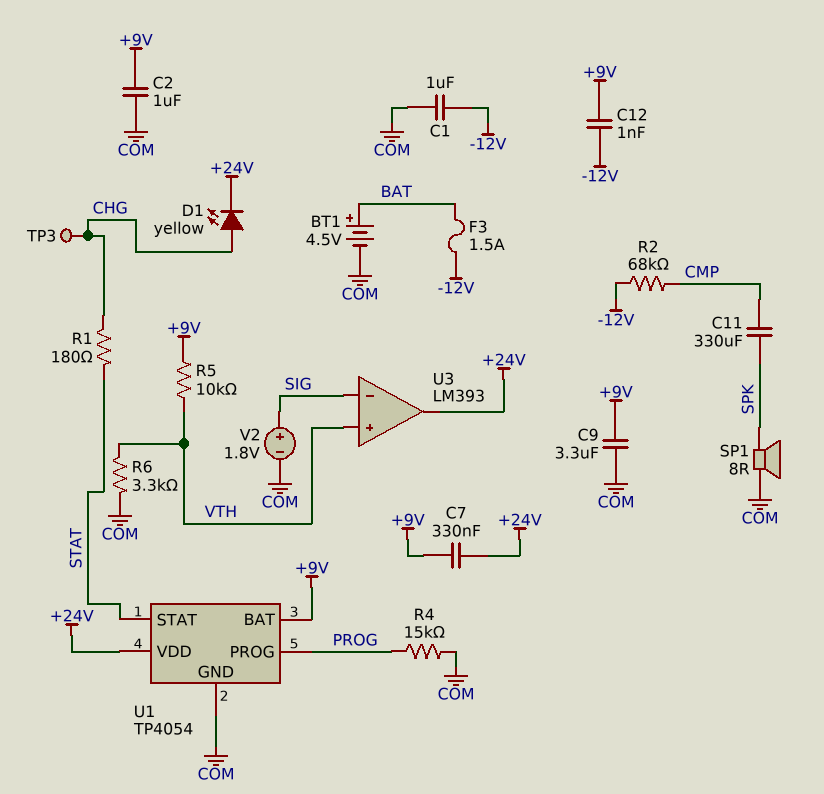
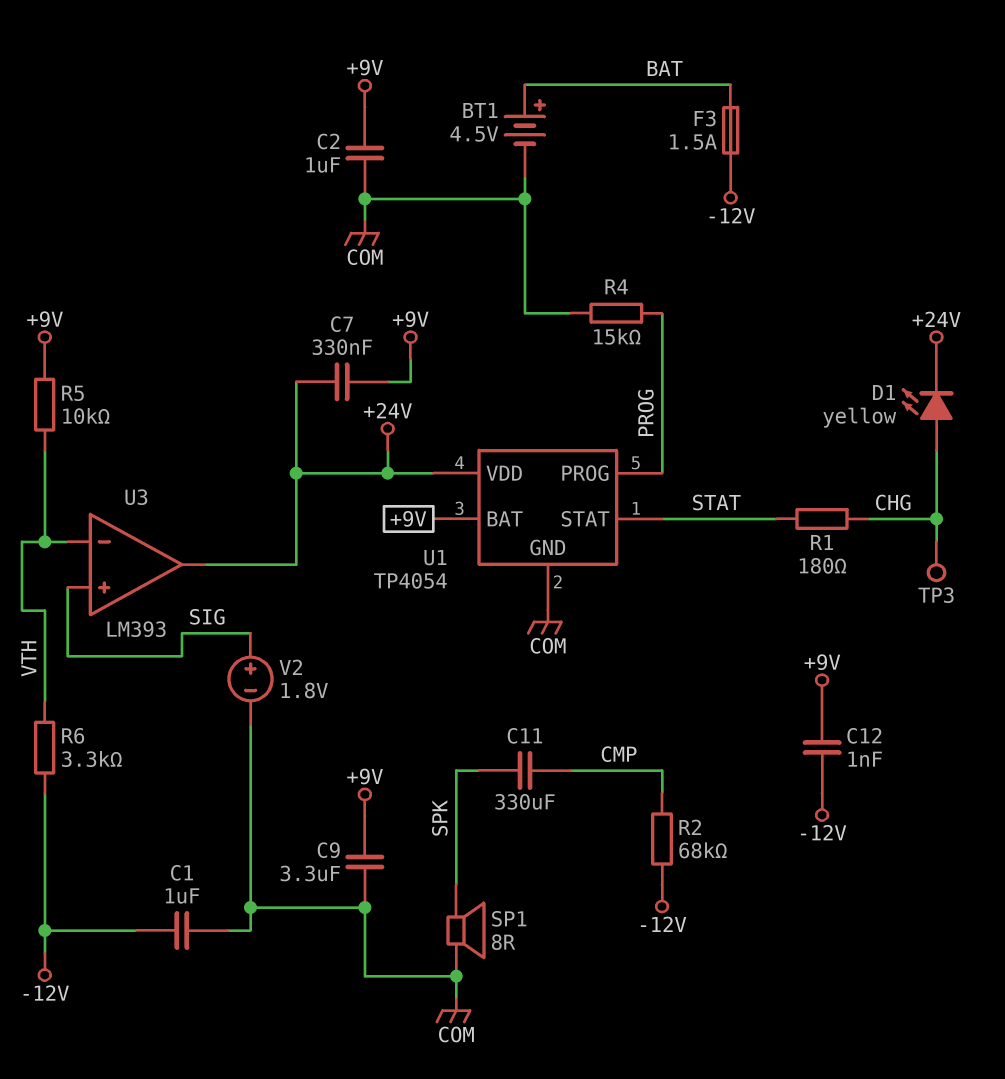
R6: 3.3k (COM, VTH) -> 3.3k (-12V, VTH)
U3 pin in+: VTH -> SIG
U3 pin in-: SIG -> VTH

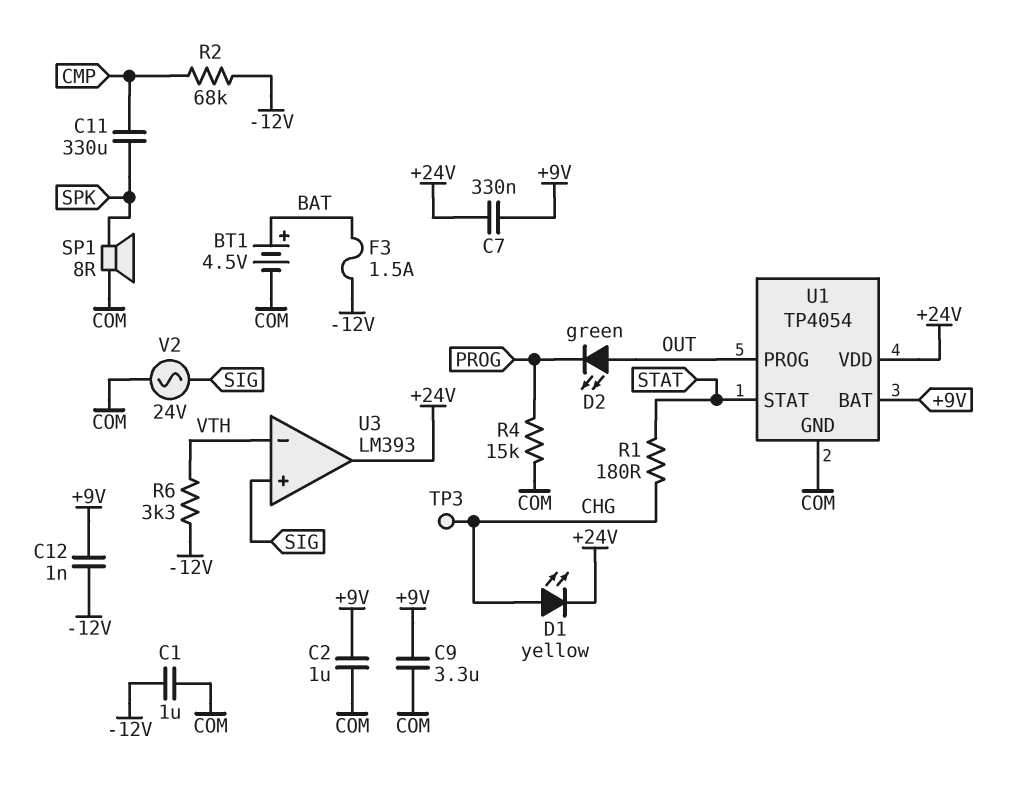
D2: none -> LED green (A OUT, K PROG)
R5: 10k (+9V, VTH) -> none
U1 pin PROG: PROG -> OUT
V2: 1.8V (plus SIG, minus COM) -> AC 24V (COM, SIG)

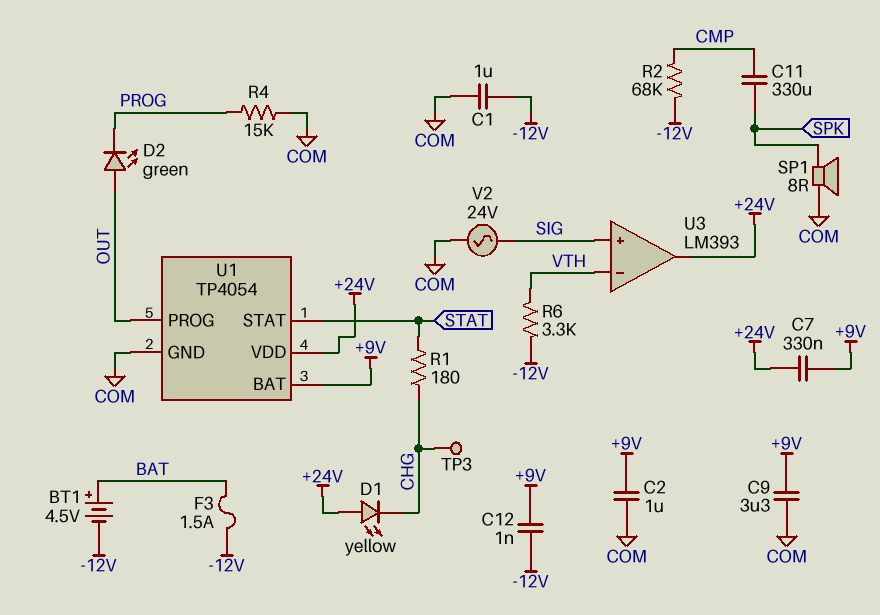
BT1: 4.5V (plus BAT, minus COM) -> 4.5V (plus BAT, minus -12V)
D1: LED yellow (A CHG, K +24V) -> LED yellow (A +24V, K CHG)

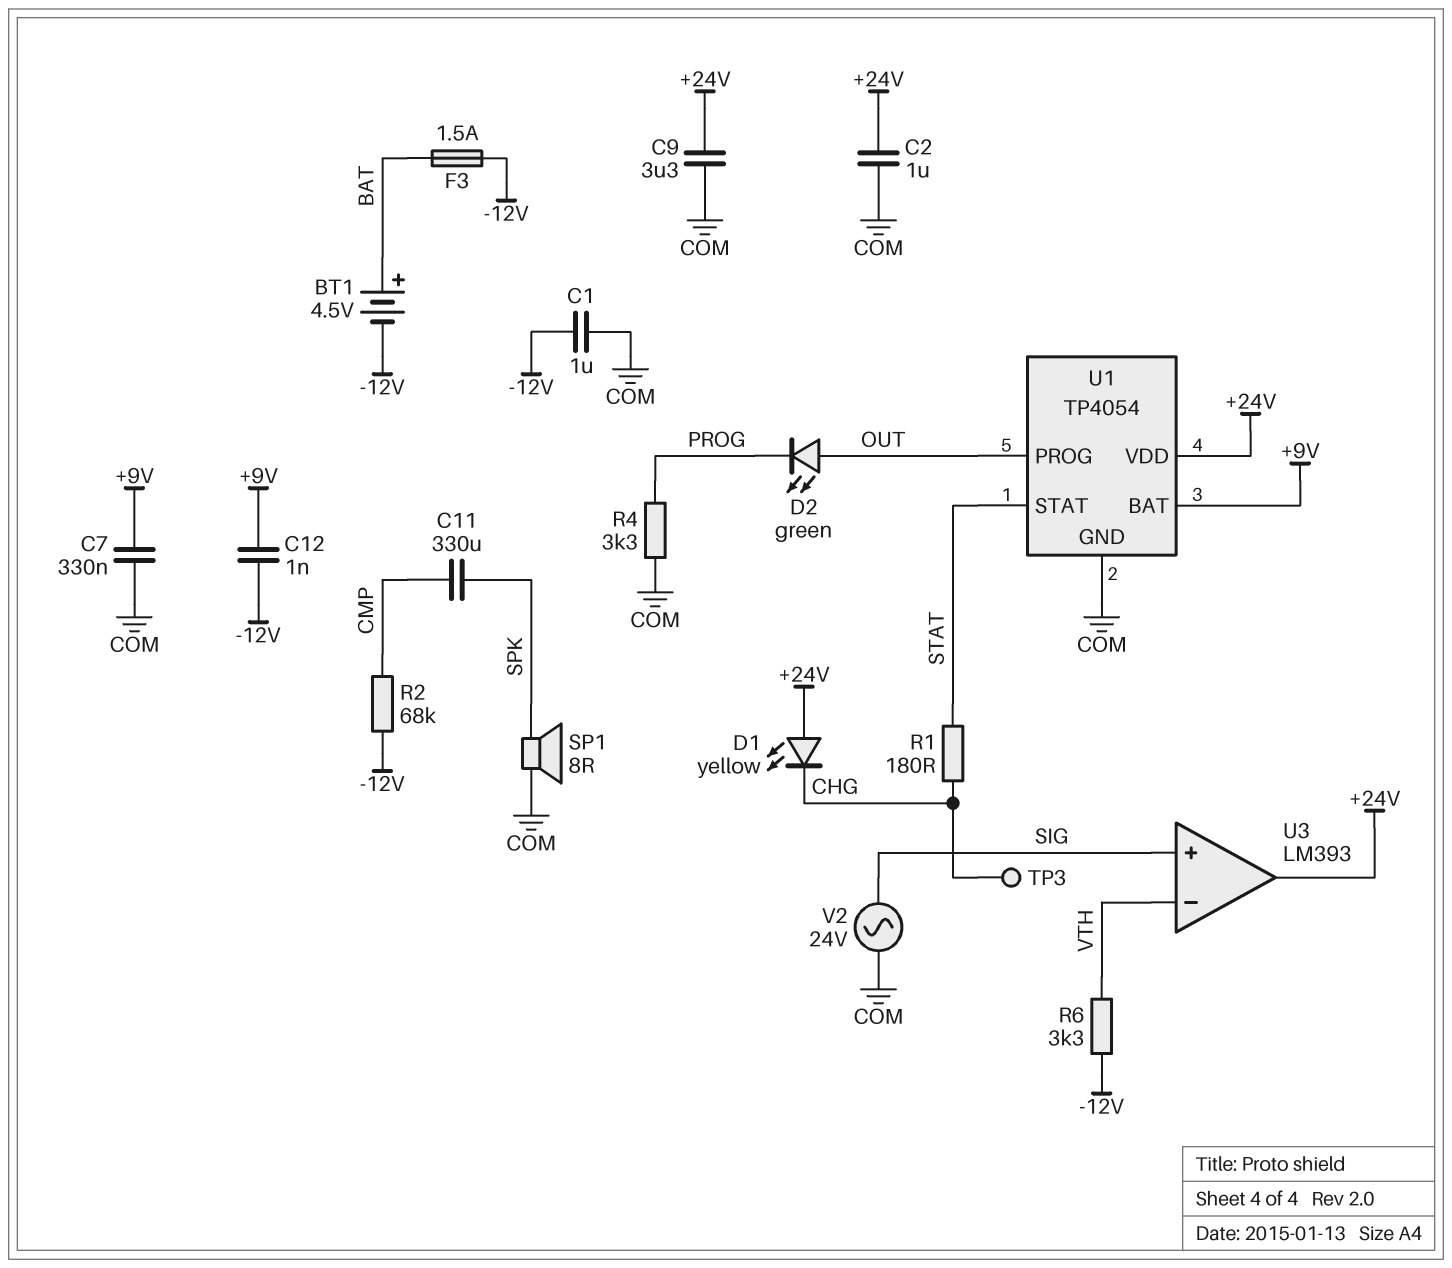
C2: 1uF (+9V, COM) -> 1uF (+24V, COM)
C7: 330nF (+9V, +24V) -> 330nF (+9V, COM)
C9: 3.3uF (+9V, COM) -> 3.3uF (+24V, COM)
R4: 15k (COM, PROG) -> 3.3k (COM, PROG)

